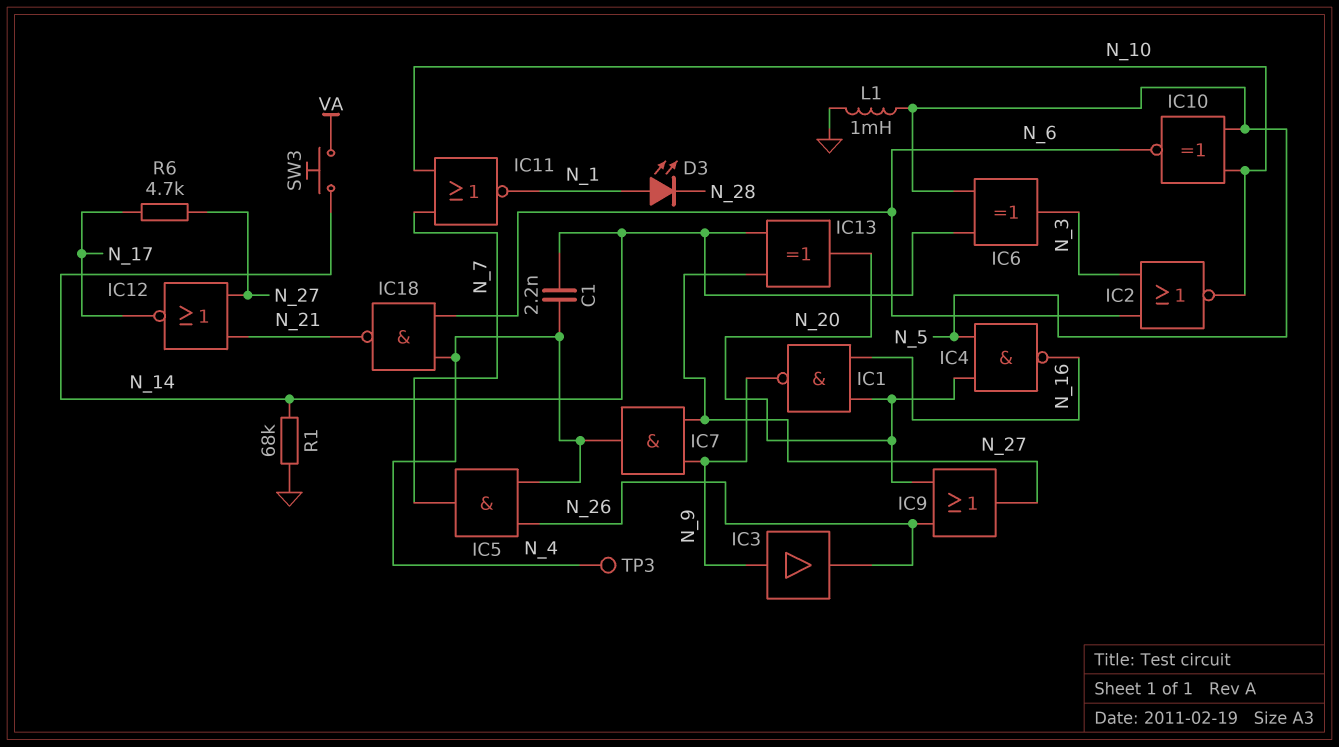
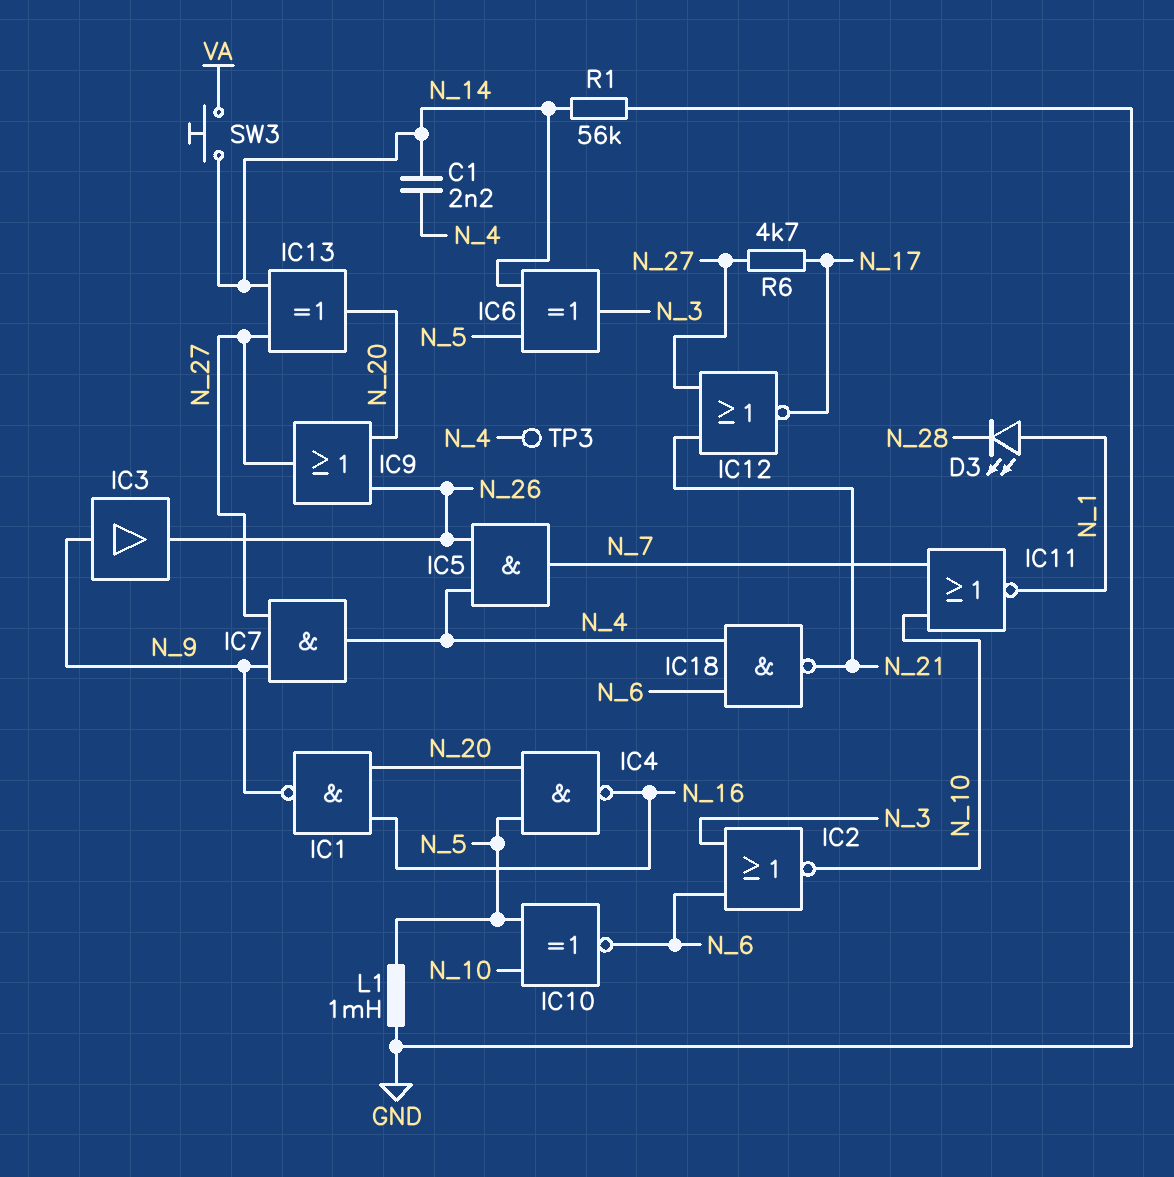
R1: 68k (GND, N_14) -> 56k (GND, N_14)

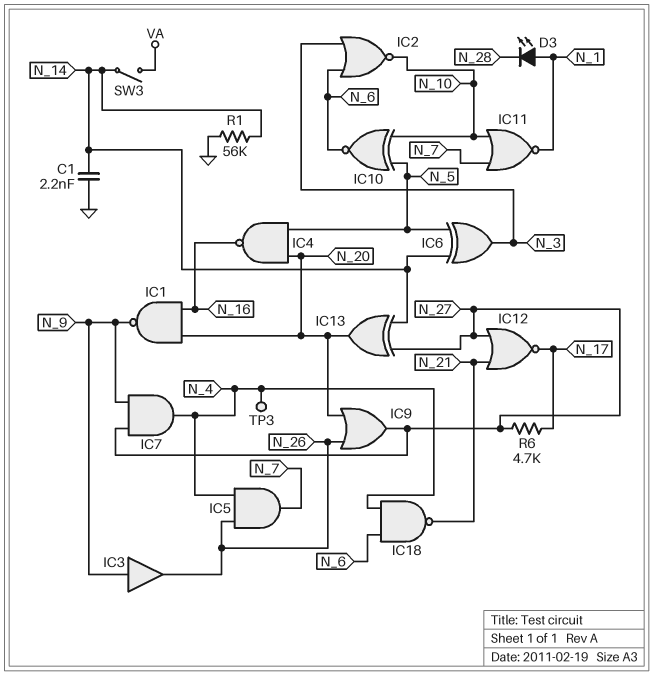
C1: 2.2nF (N_4, N_14) -> 2.2nF (GND, N_14)
L1: 1mH (GND, N_5) -> none
SW3: button (N_14, VA) -> switch (N_14, VA)

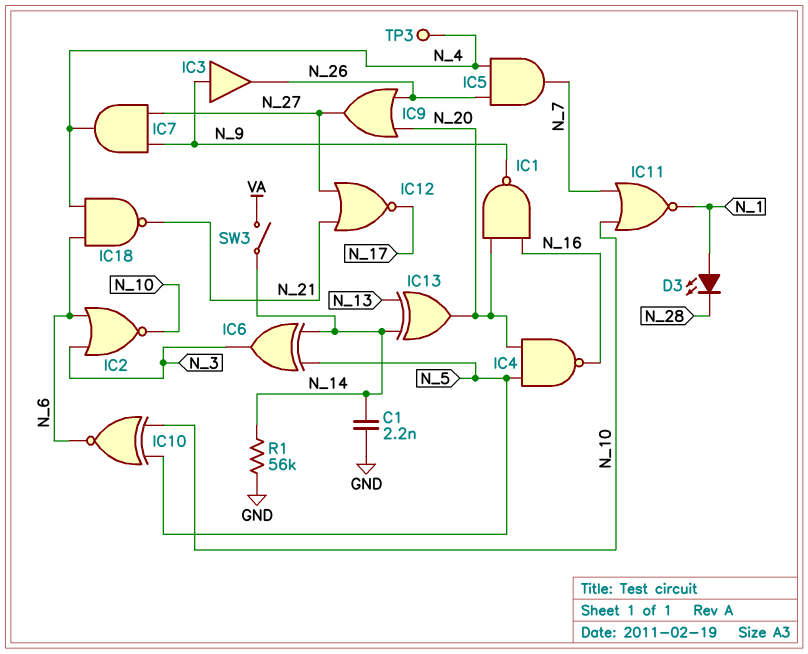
IC13: XOR (in N_14, in N_27, out N_20) -> XOR (in N_13, in N_14, out N_20)
R6: 4.7k (N_17, N_27) -> none

